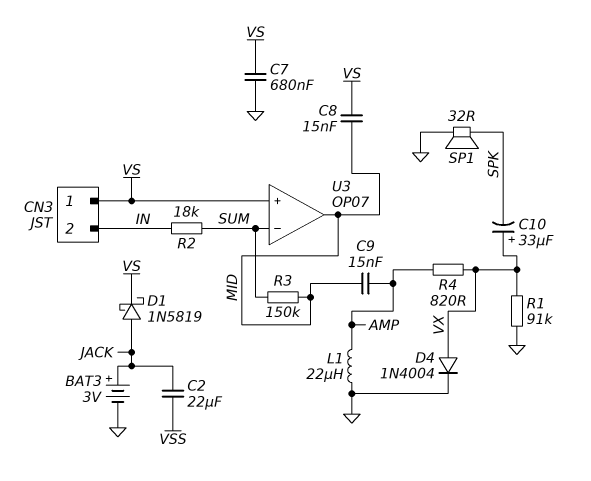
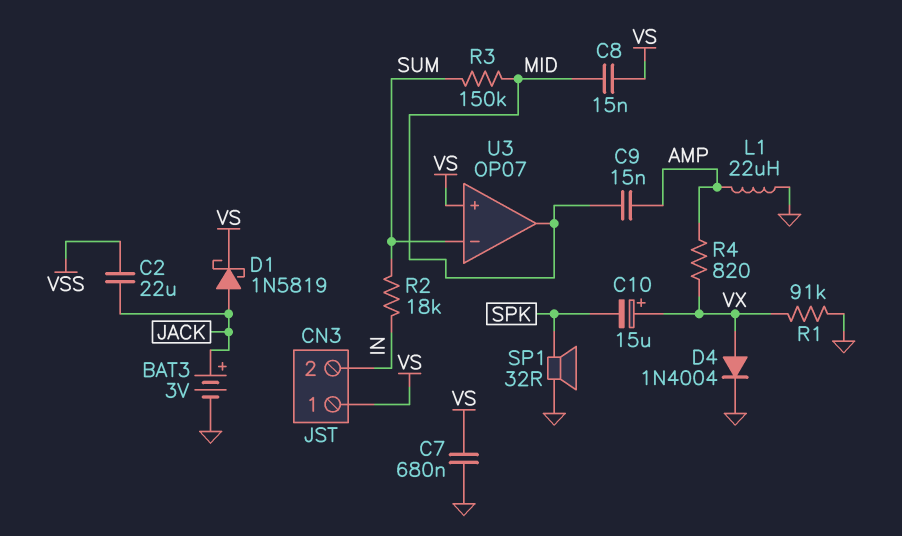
C10: 33uF (plus VX, minus SPK) -> 15uF (plus VX, minus SPK)

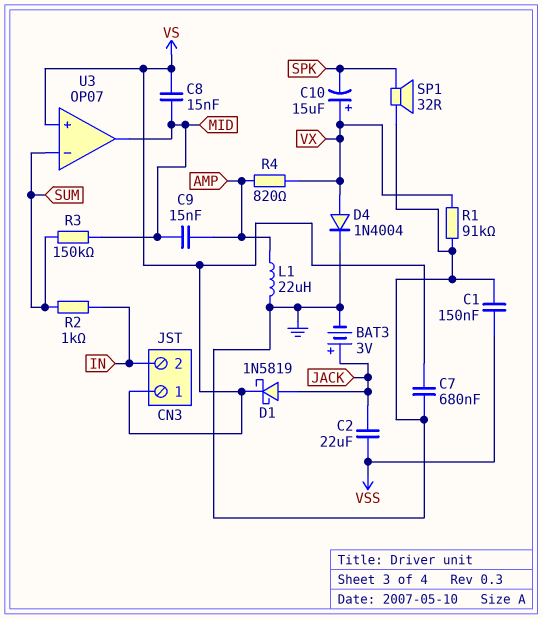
C1: none -> 150nF (GND, VSS)
R2: 18k (IN, SUM) -> 1k (IN, SUM)

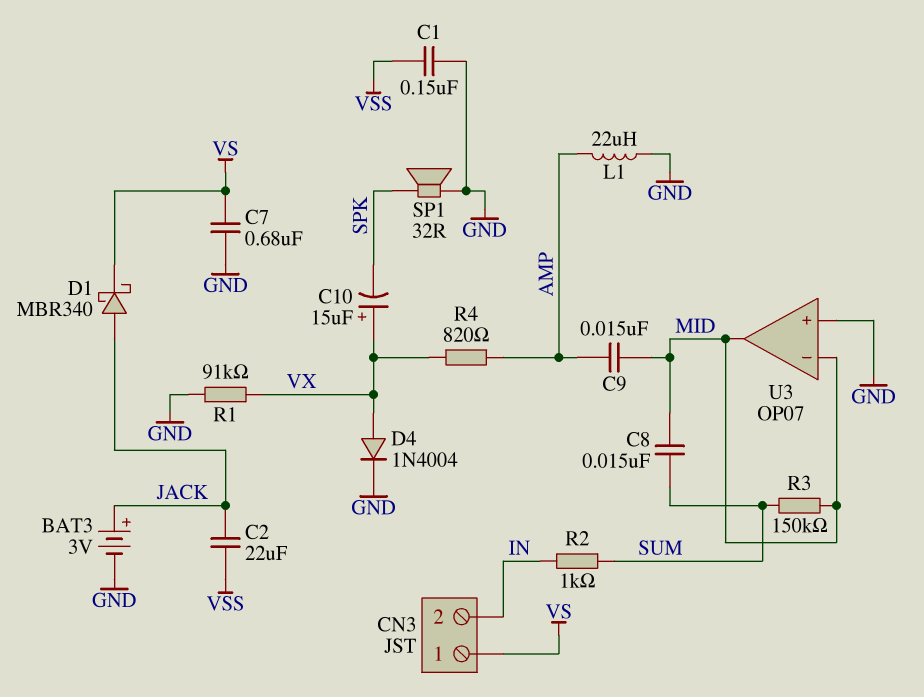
C8: 15nF (MID, VS) -> 15nF (MID, SUM)
D1: schottky 1N5819 (A JACK, K VS) -> schottky MBR340 (A JACK, K VS)
U3 pin in+: VS -> GND
U3 pin in-: SUM -> MID

